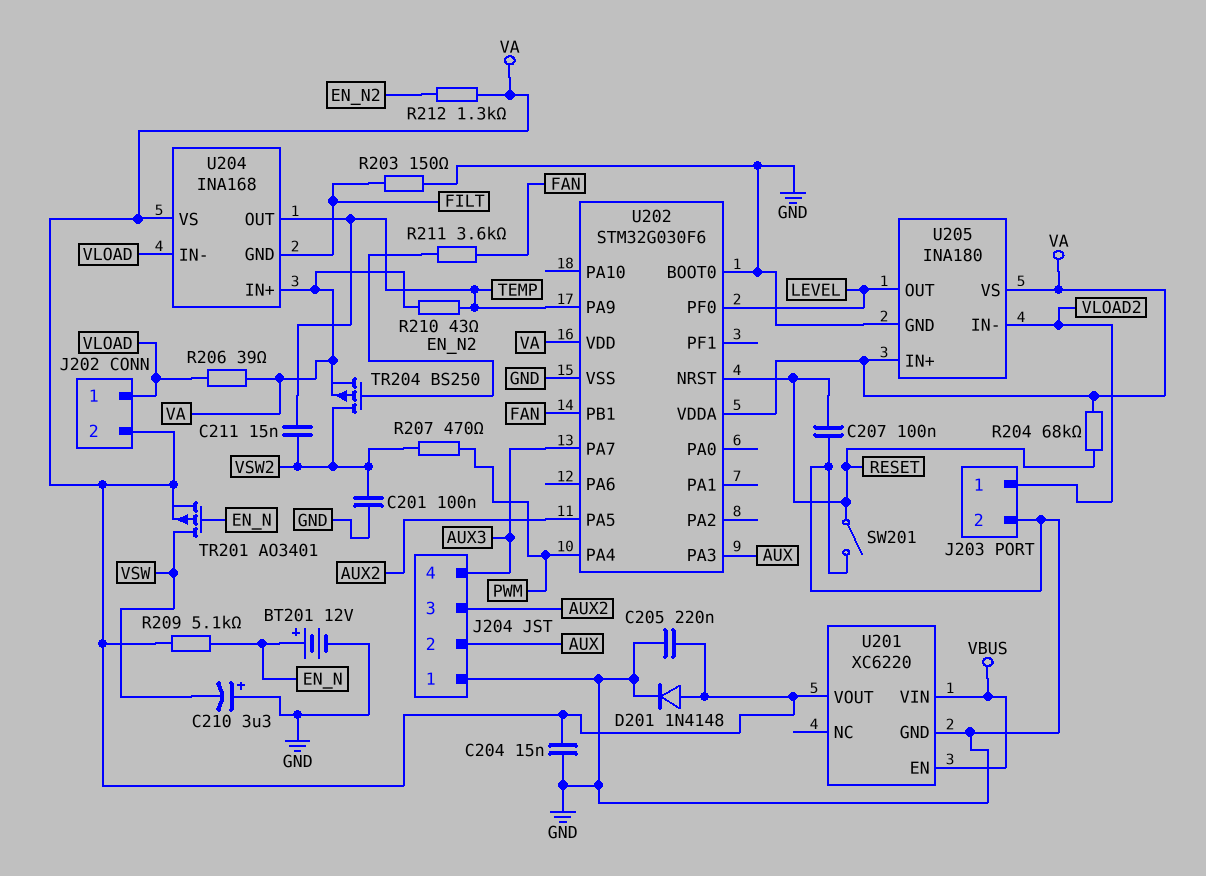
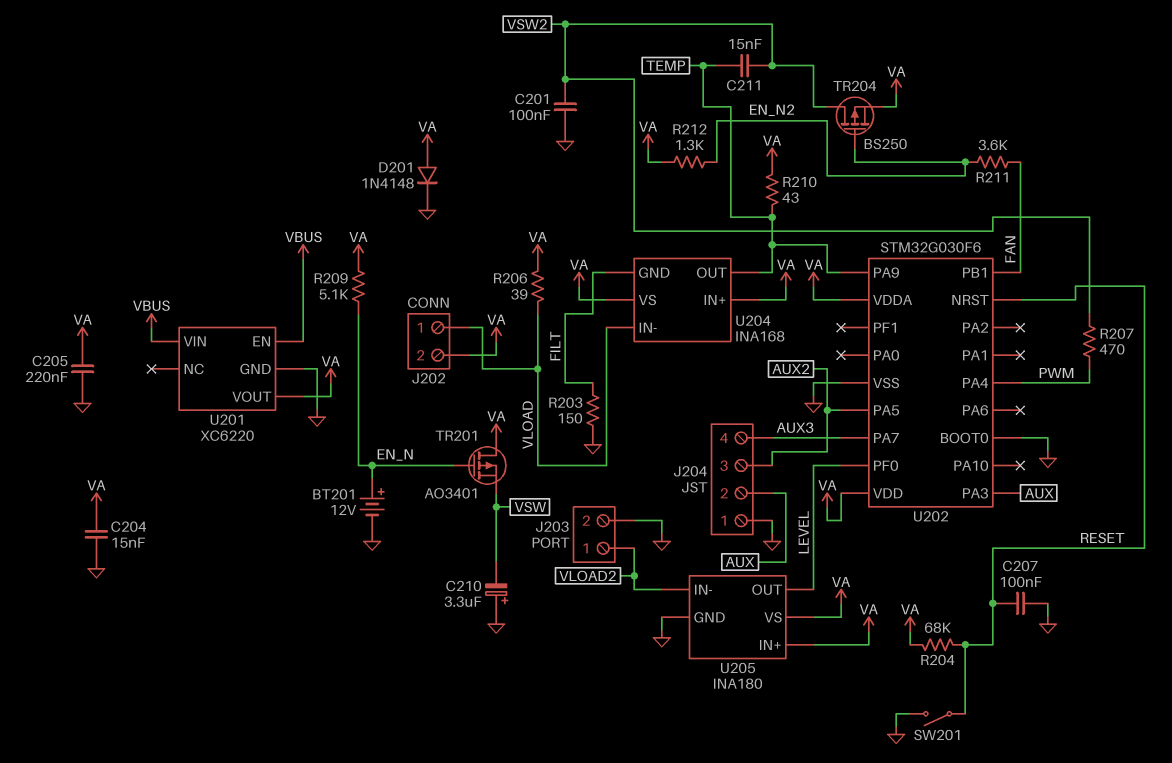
TR201: PMOS AO3401 (G EN_N, D VSW, S VA) -> PMOS AO3401 (G EN_N, D VA, S VSW)

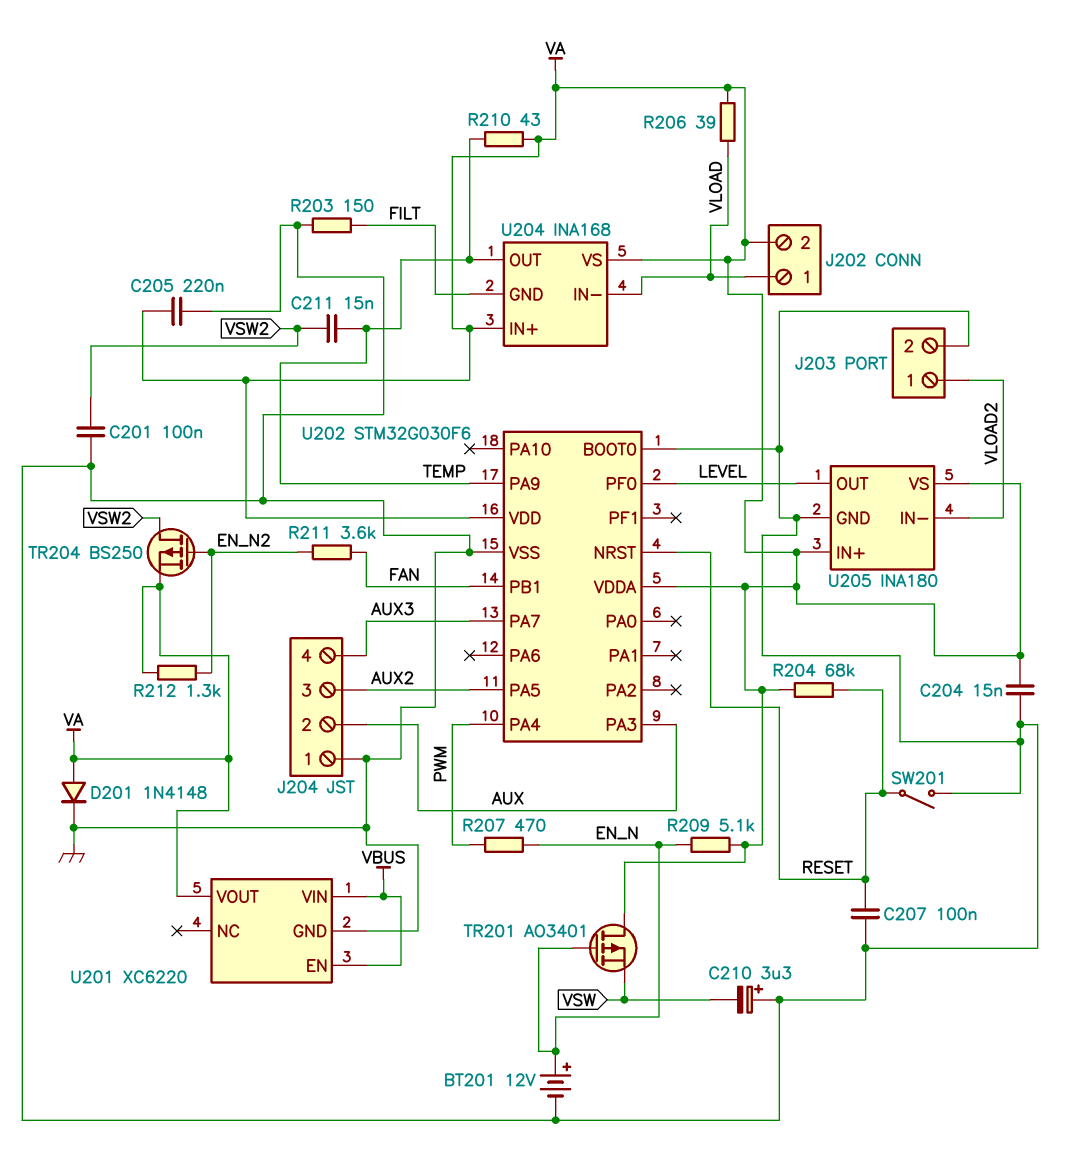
R207: 470 (PWM, VSW2) -> 470 (EN_N, PWM)

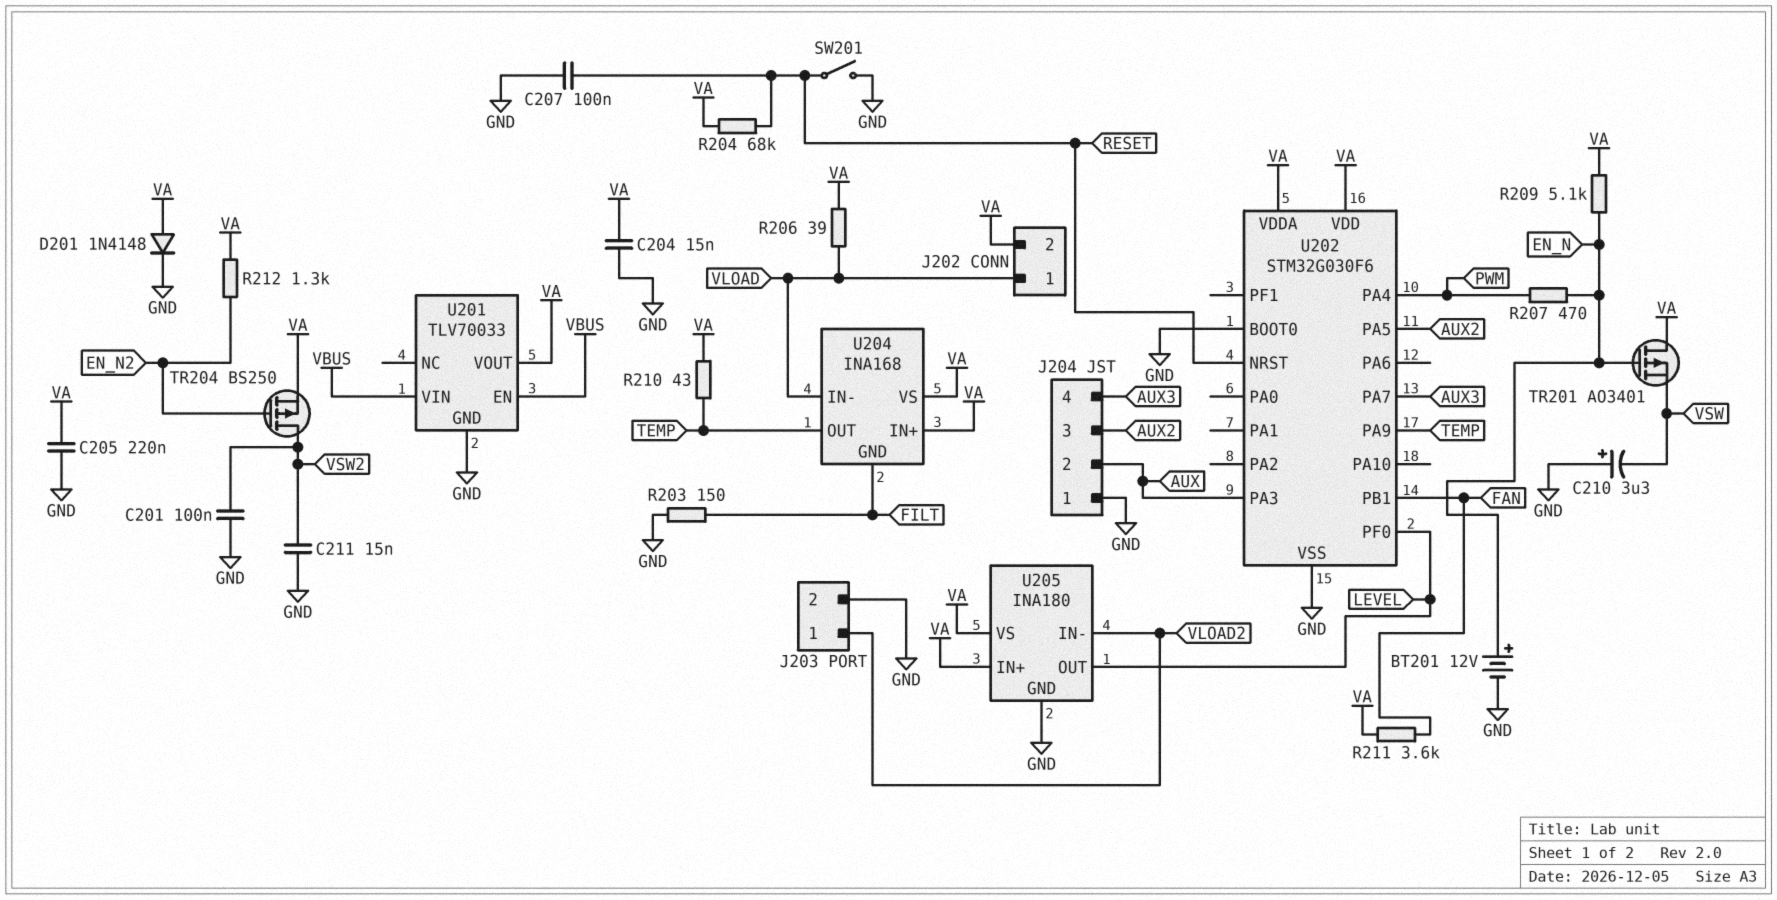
C211: 15nF (TEMP, VSW2) -> 15nF (GND, VSW2)
R211: 3.6k (EN_N2, FAN) -> 3.6k (FAN, VA)
U201: XC6220 -> TLV70033

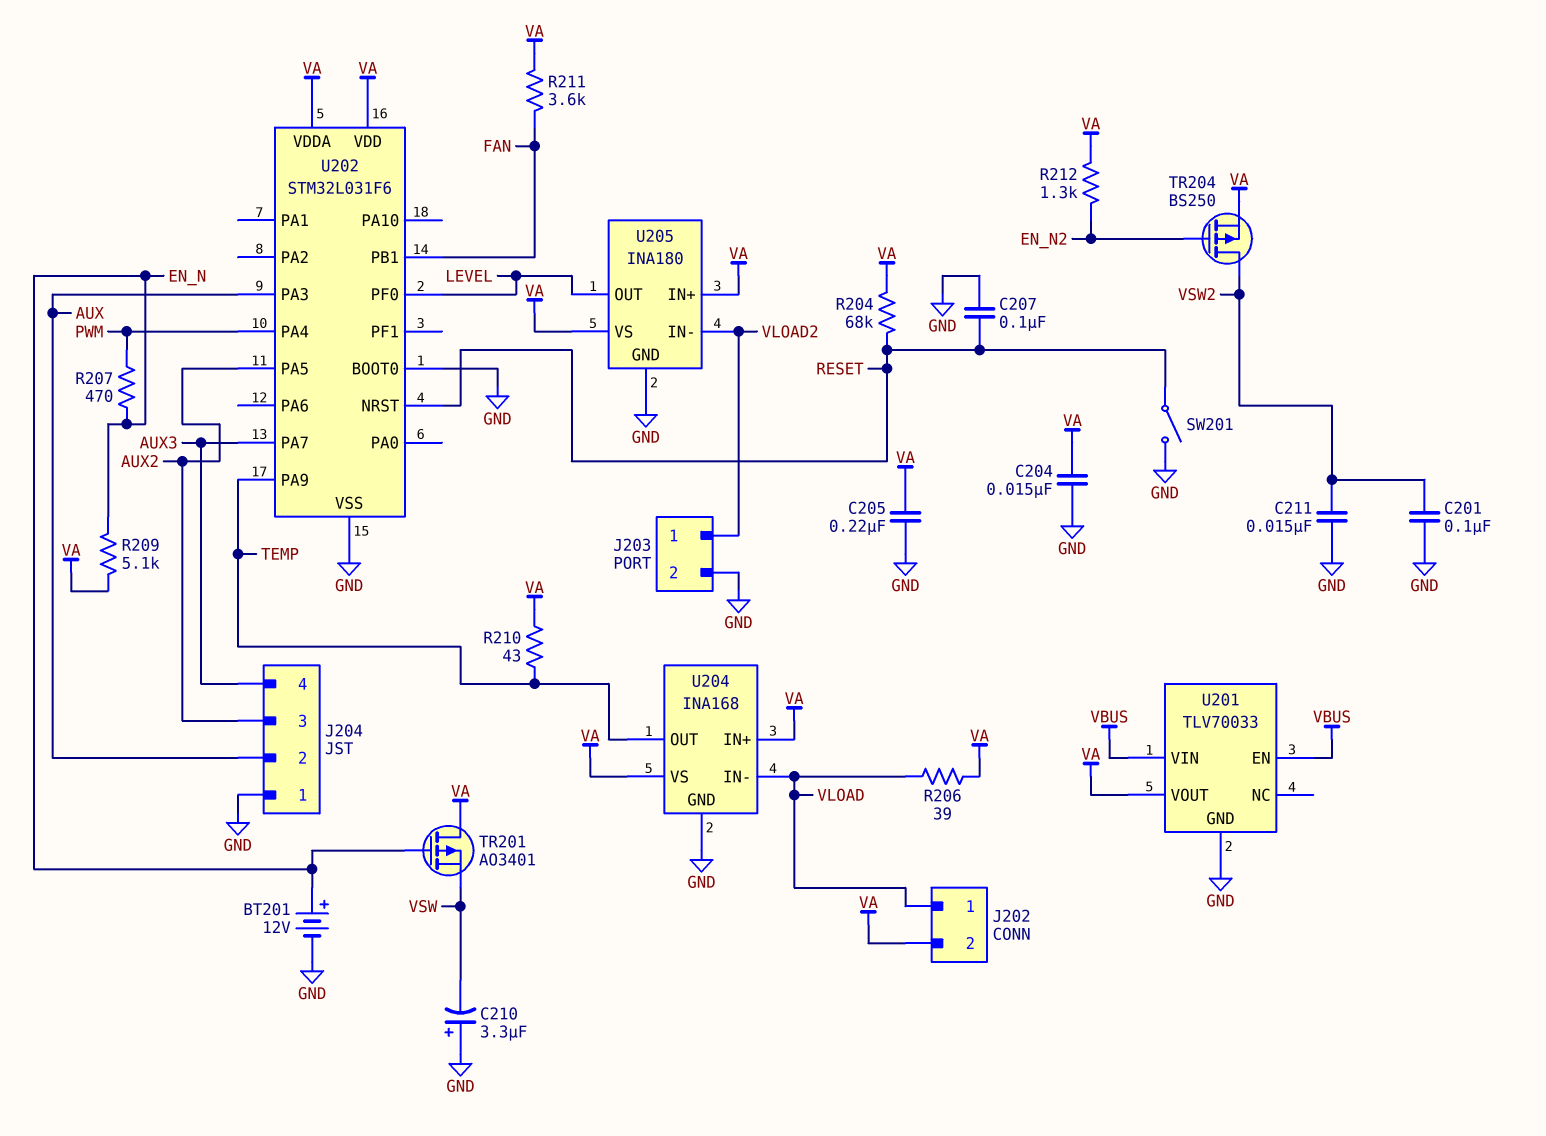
D201: diode 1N4148 (A VA, K GND) -> none
R203: 150 (FILT, GND) -> none
U202: STM32G030F6 -> STM32L031F6
U204 pin GND: FILT -> GND

